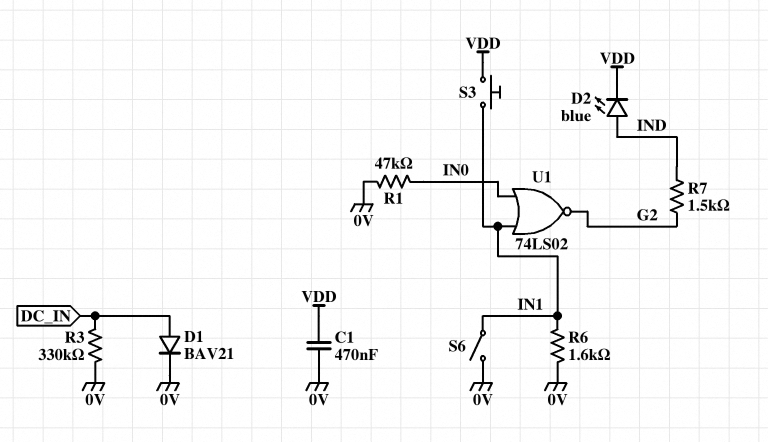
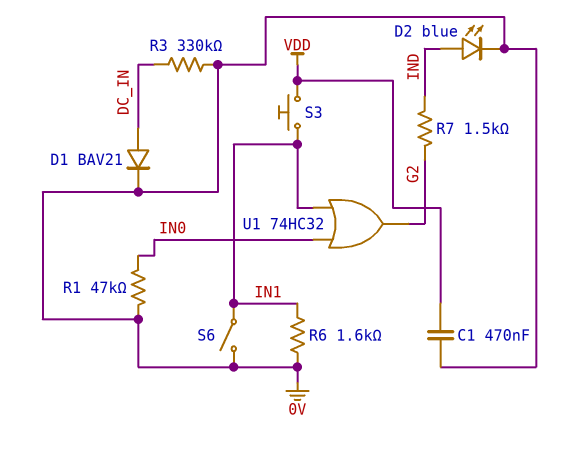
D2: LED blue (A IND, K VDD) -> LED blue (A IND, K 0V)
U1: NOR 74LS02 (in IN0, in IN1, out G2) -> OR 74HC32 (in IN0, in IN1, out G2)

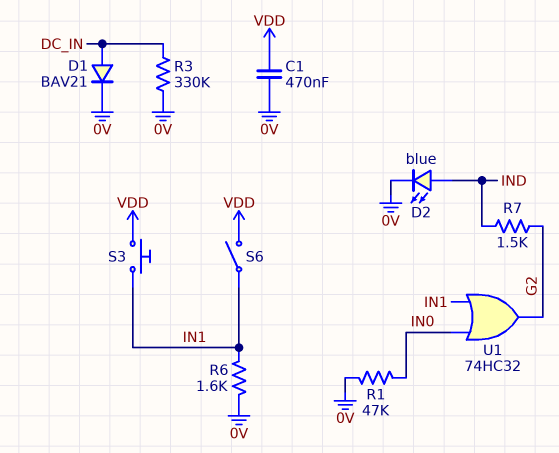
S6: switch (0V, IN1) -> switch (IN1, VDD)

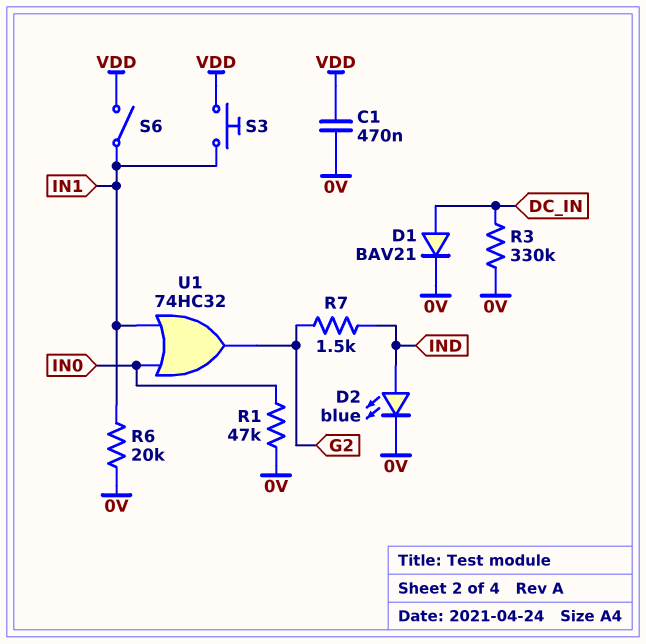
R6: 1.6k (0V, IN1) -> 20k (0V, IN1)

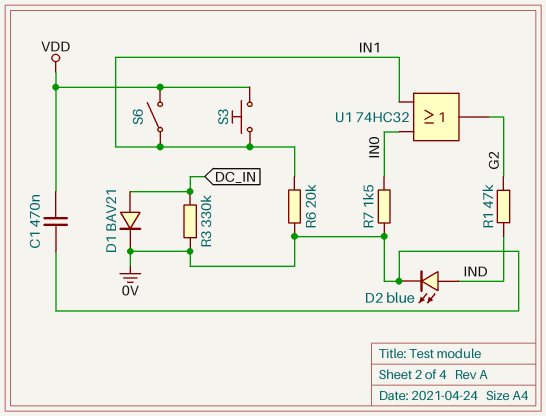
R1: 47k (0V, IN0) -> 47k (G2, IND)
R7: 1.5k (G2, IND) -> 1.5k (0V, IN0)

